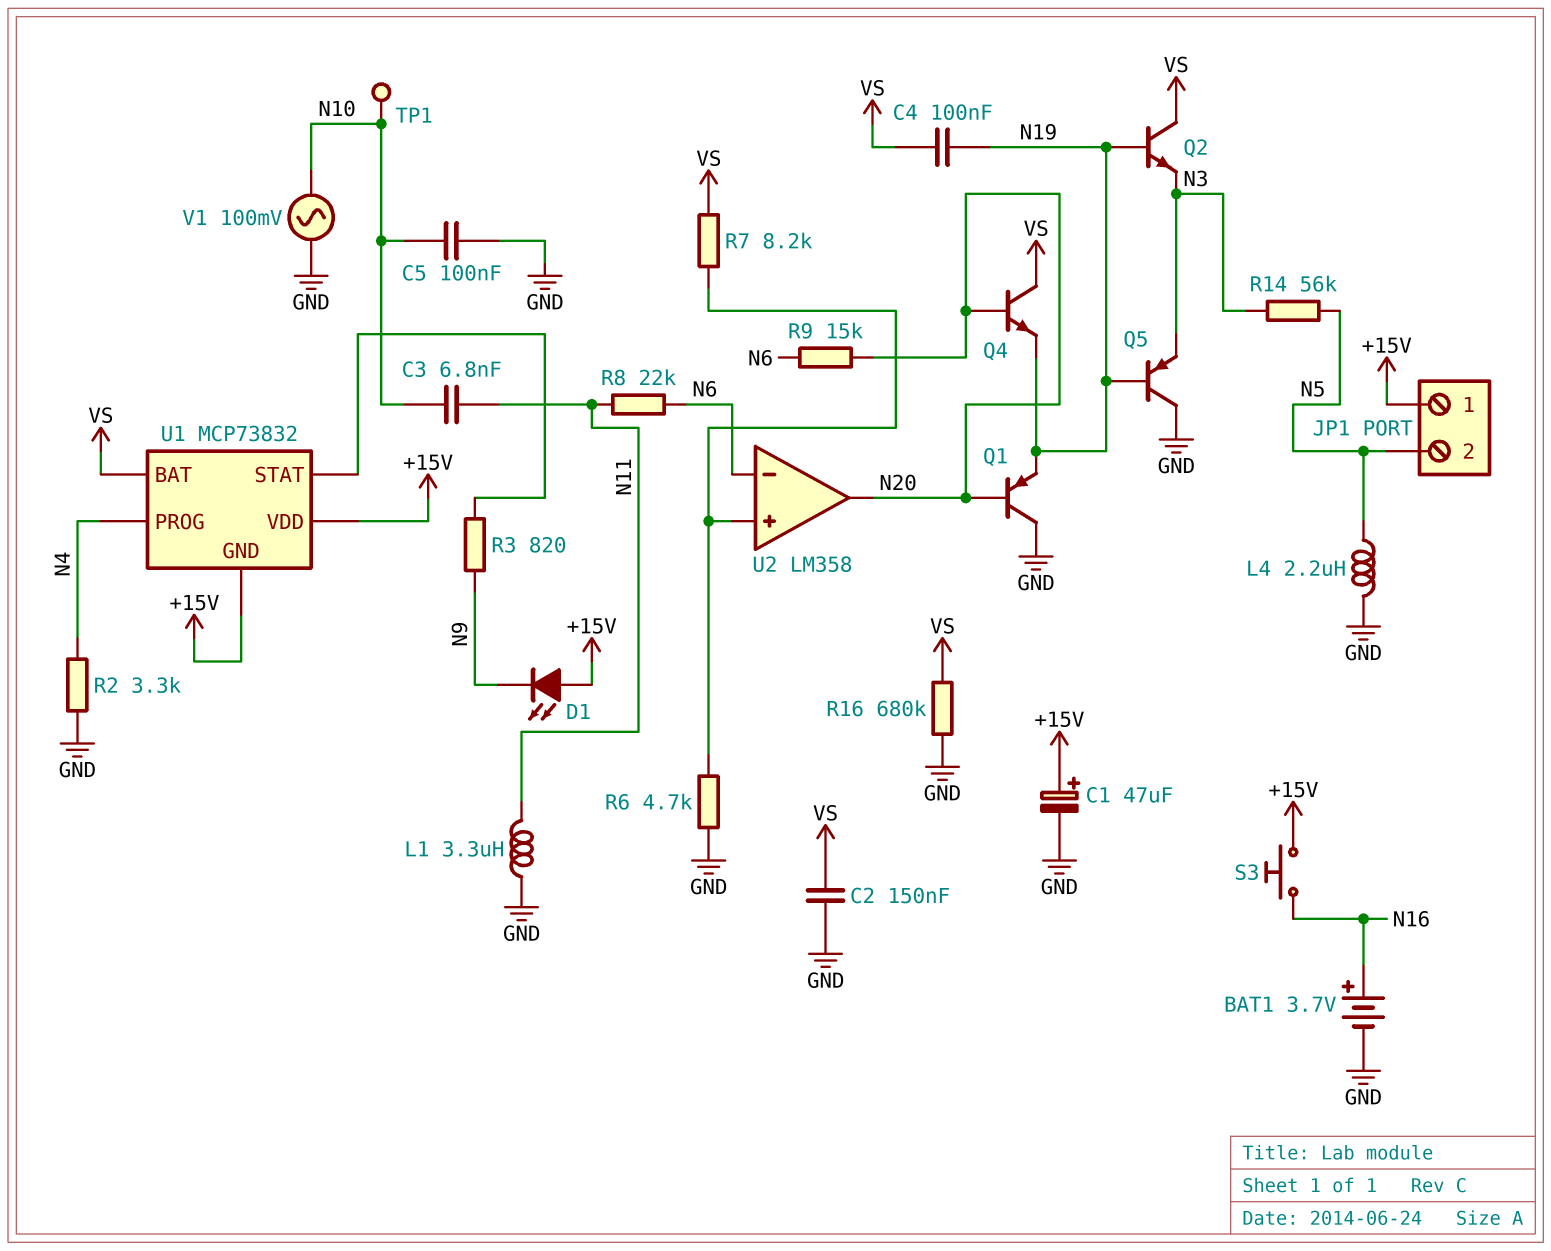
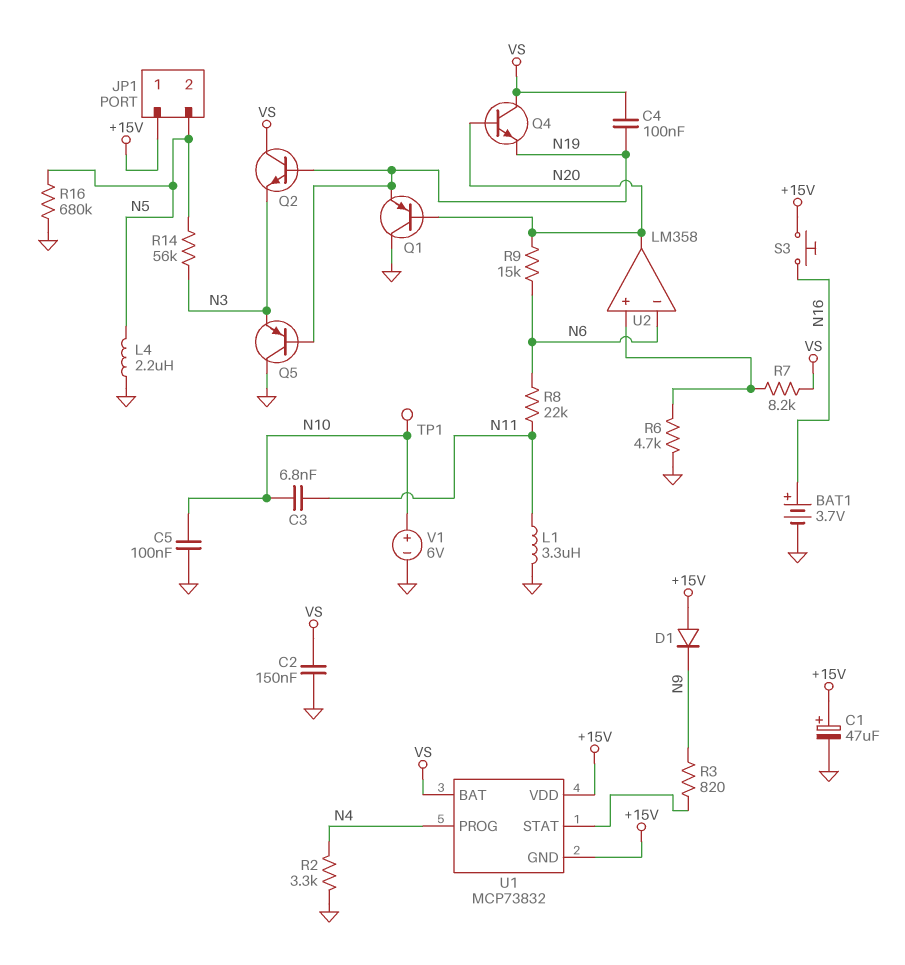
D1: LED (A +15V, K N9) -> diode (A +15V, K N9)
R16: 680k (GND, VS) -> 680k (GND, N5)
V1: AC 100mV (GND, N10) -> 6V (plus N10, minus GND)

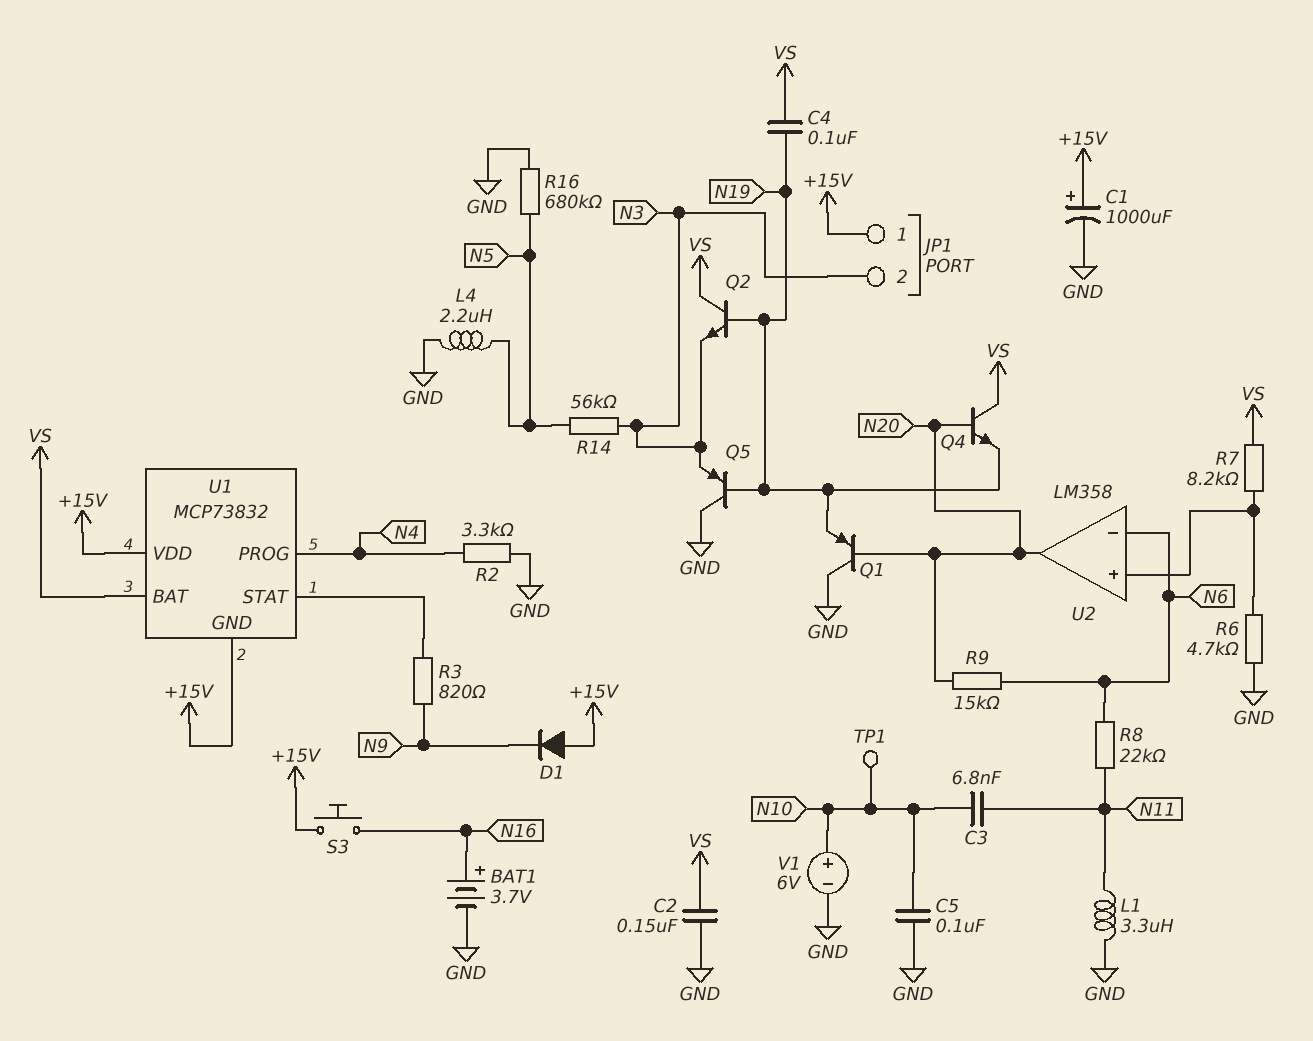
C1: 47uF (plus +15V, minus GND) -> 1000uF (plus +15V, minus GND)
JP1 pin 2: N5 -> N3

